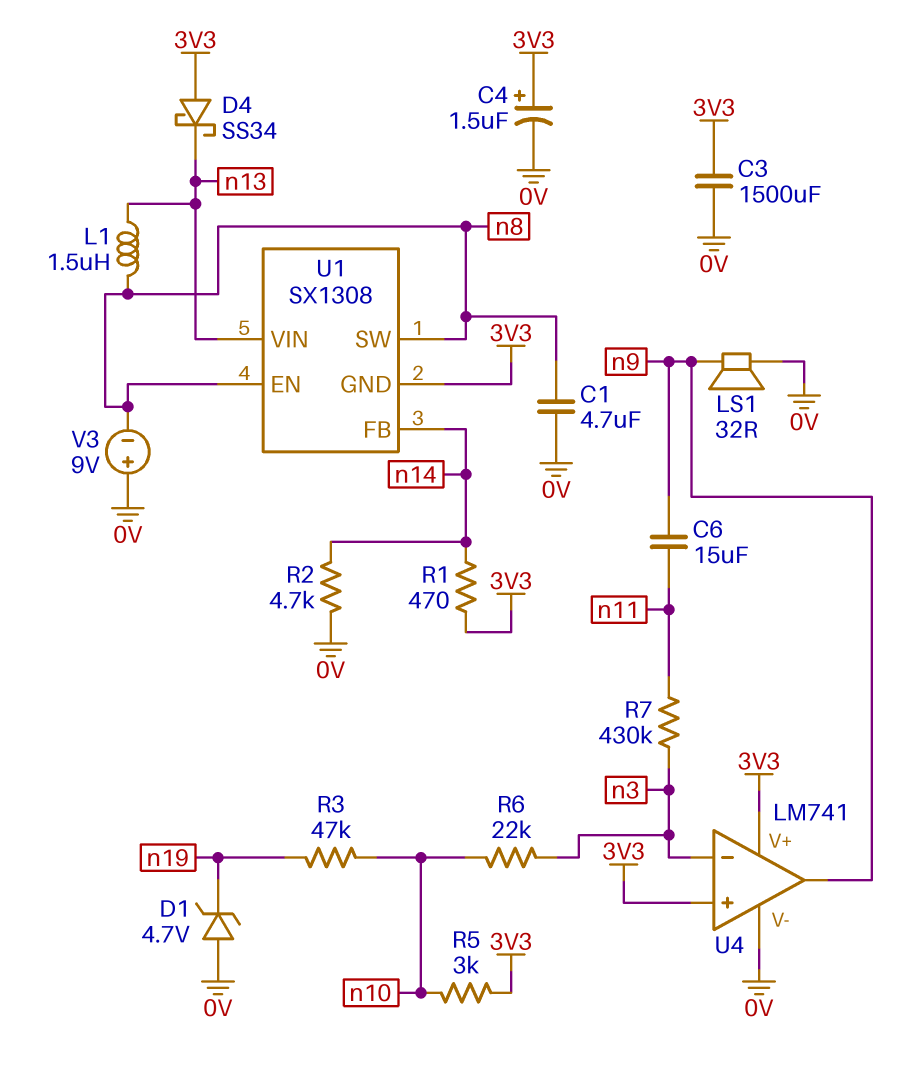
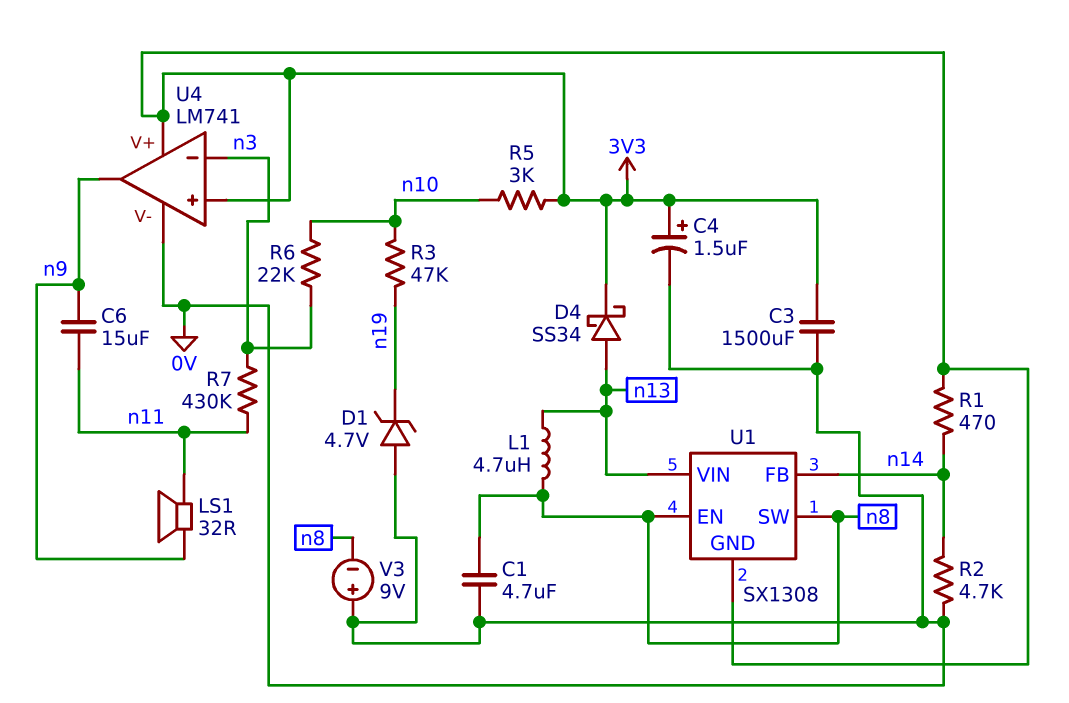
D4: schottky SS34 (A 3V3, K n13) -> schottky SS34 (A n13, K 3V3)
L1: 1.5uH (n8, n13) -> 4.7uH (n8, n13)
LS1: speaker 32R (0V, n9) -> speaker 32R (n9, n11)

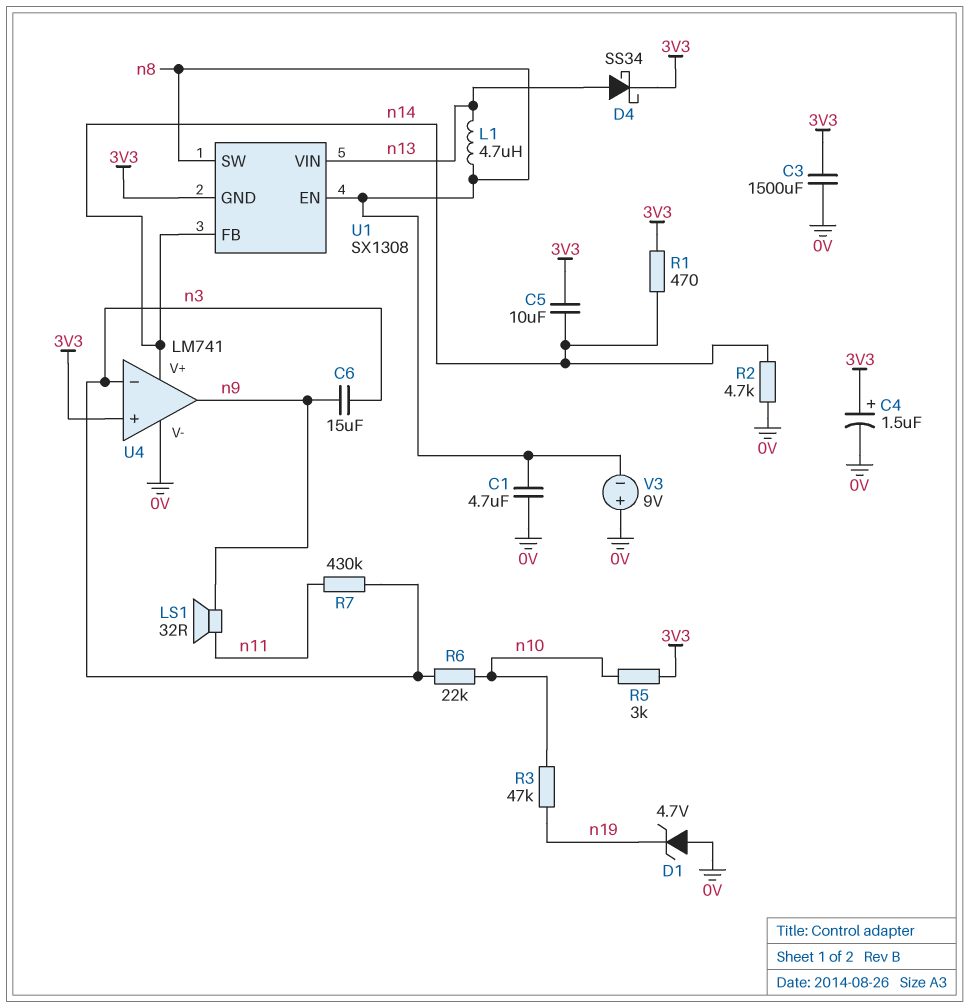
C5: none -> 10uF (3V3, n14)
C6: 15uF (n9, n11) -> 15uF (n3, n9)
U4 pin V+: 3V3 -> n14

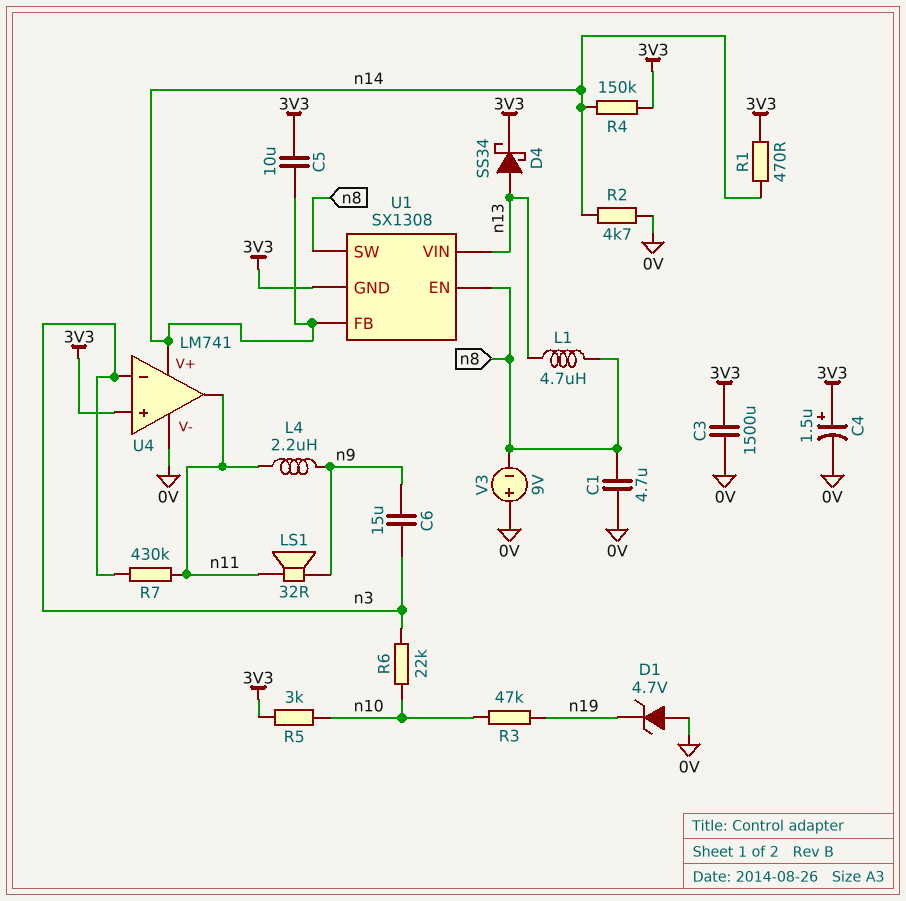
L4: none -> 2.2uH (n9, n11)
R4: none -> 150k (3V3, n14)
U4 pin out: n9 -> n11

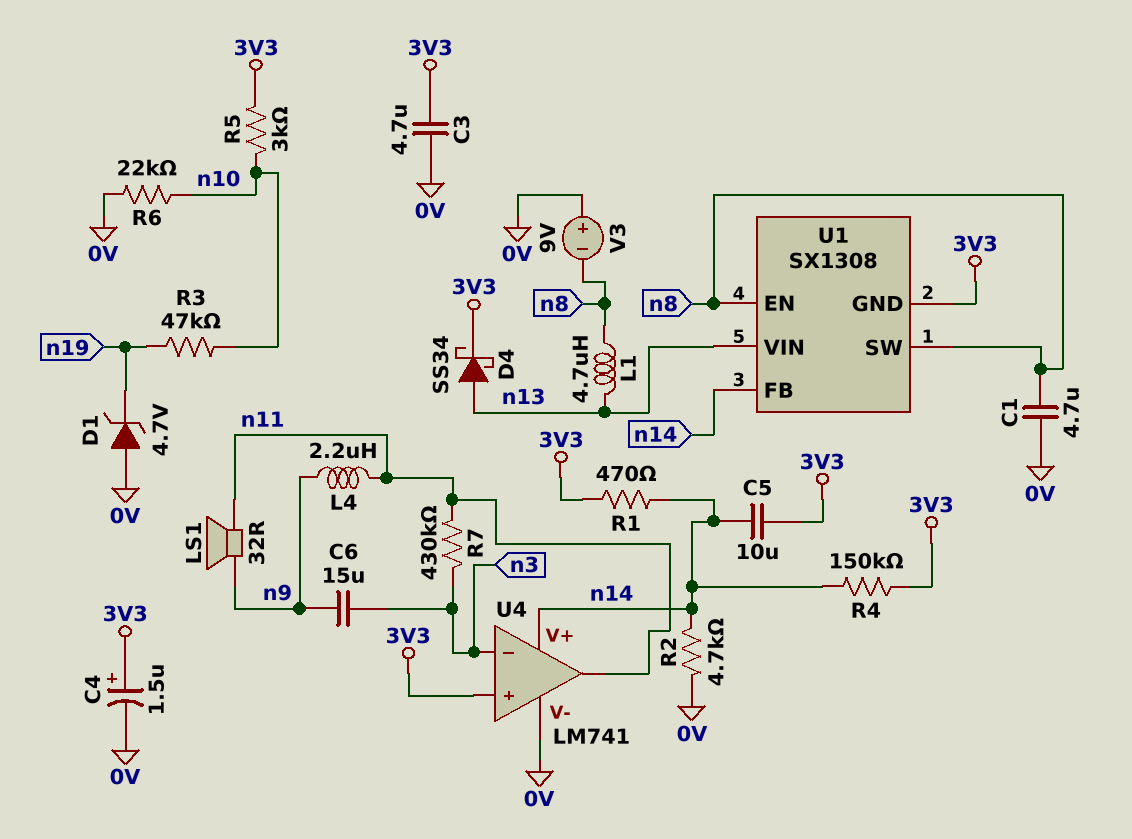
C3: 1500uF (0V, 3V3) -> 4.7uF (0V, 3V3)
R6: 22k (n3, n10) -> 22k (0V, n10)

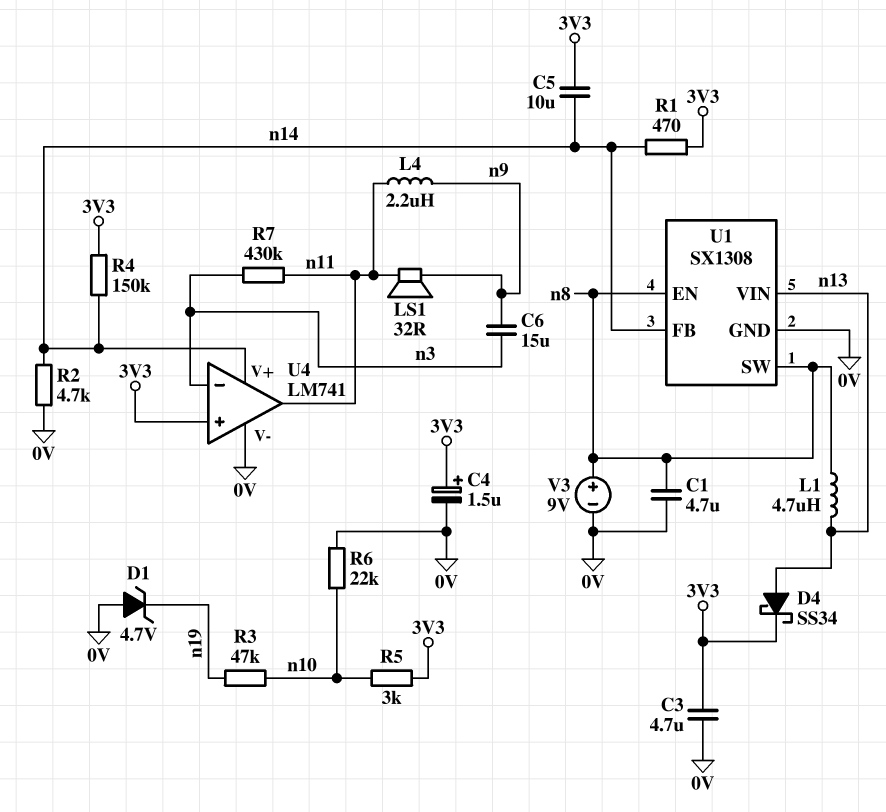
U1 pin GND: 3V3 -> 0V
V3: 9V (plus 0V, minus n8) -> 9V (plus n8, minus 0V)

